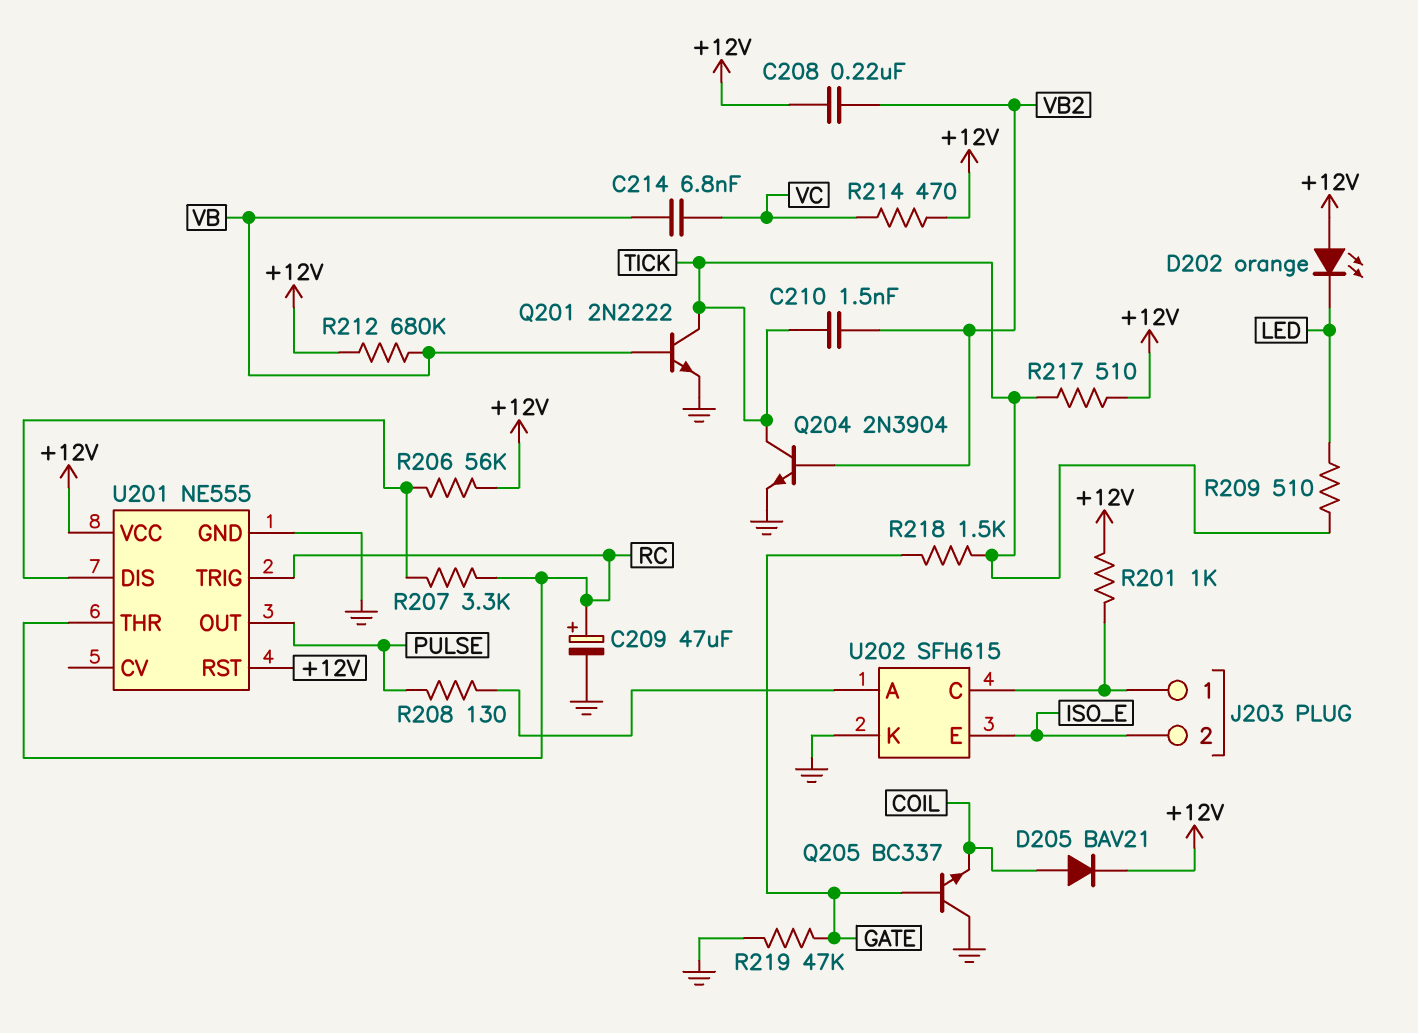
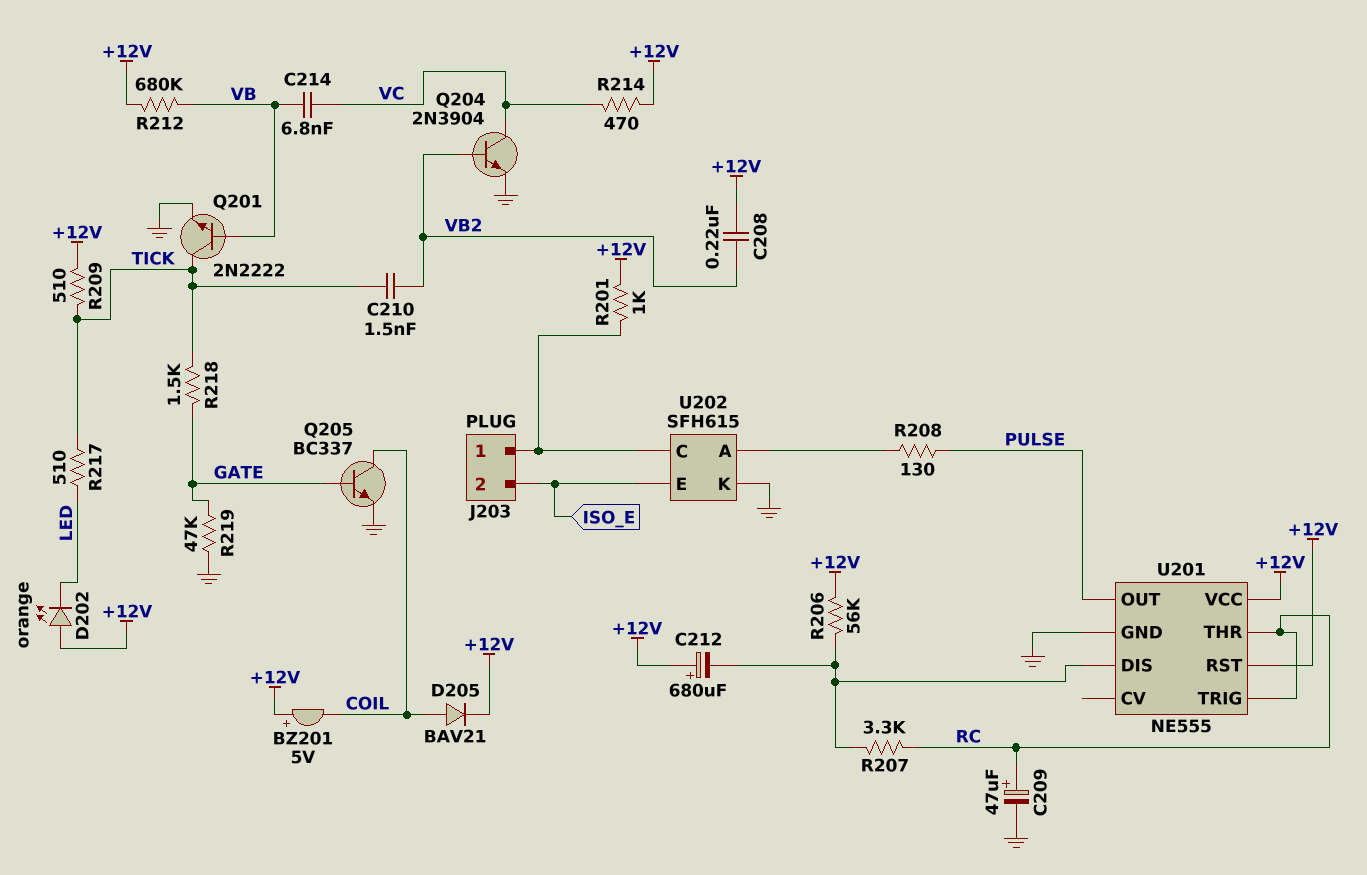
BZ201: none -> buzzer 5V (plus +12V, minus COIL)
C212: none -> 680uF (plus +12V, minus U201/DIS)
Q204: NPN 2N3904 (B VB2, C TICK, E GND) -> NPN 2N3904 (B VB2, C VC, E GND)
Q205: NPN BC337 (B GATE, C GND, E COIL) -> NPN BC337 (B GATE, C COIL, E GND)
R209: 510 (LED, TICK) -> 510 (+12V, TICK)
R217: 510 (+12V, TICK) -> 510 (LED, TICK)

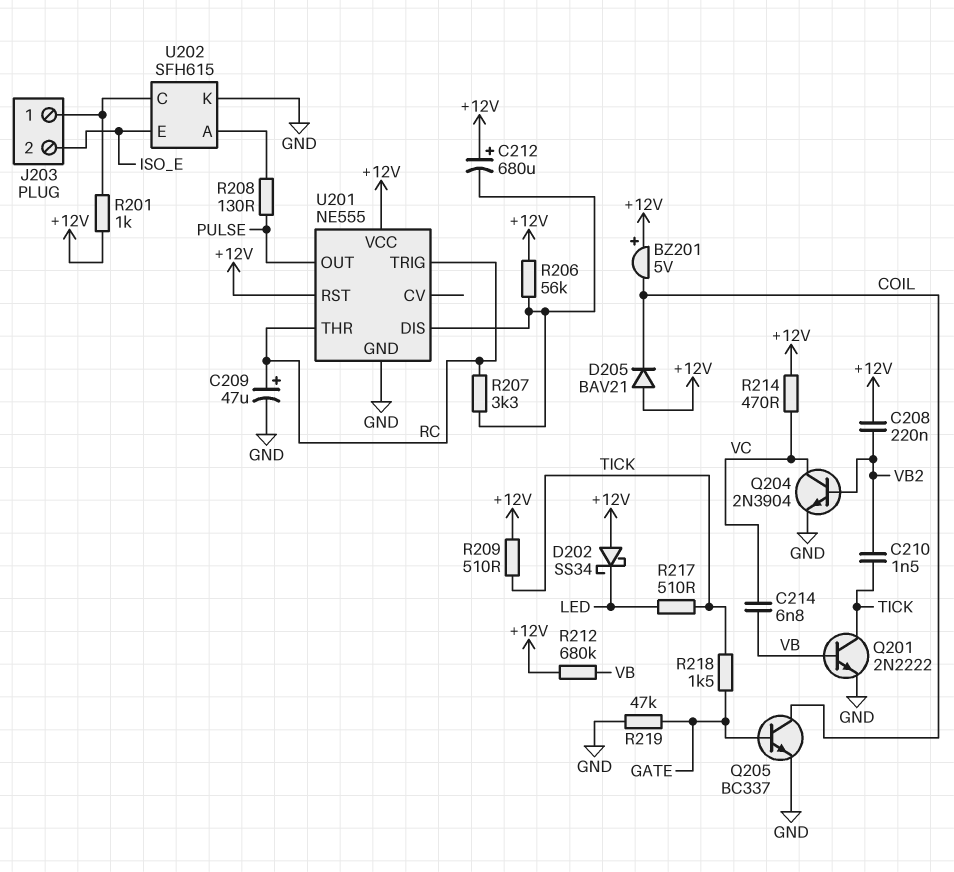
D202: LED orange (A +12V, K LED) -> schottky SS34 (A +12V, K LED)
D205: diode BAV21 (A COIL, K +12V) -> diode BAV21 (A +12V, K COIL)

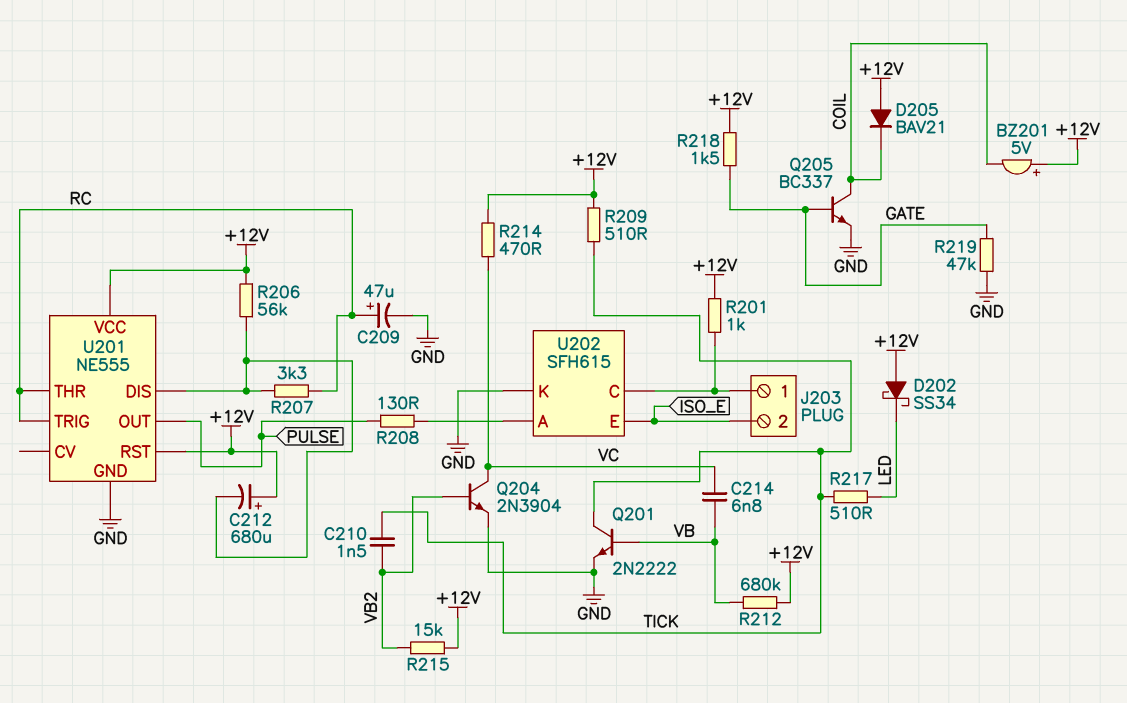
C208: 220nF (+12V, VB2) -> none
R215: none -> 15k (+12V, VB2)
R218: 1.5k (GATE, TICK) -> 1.5k (+12V, GATE)

